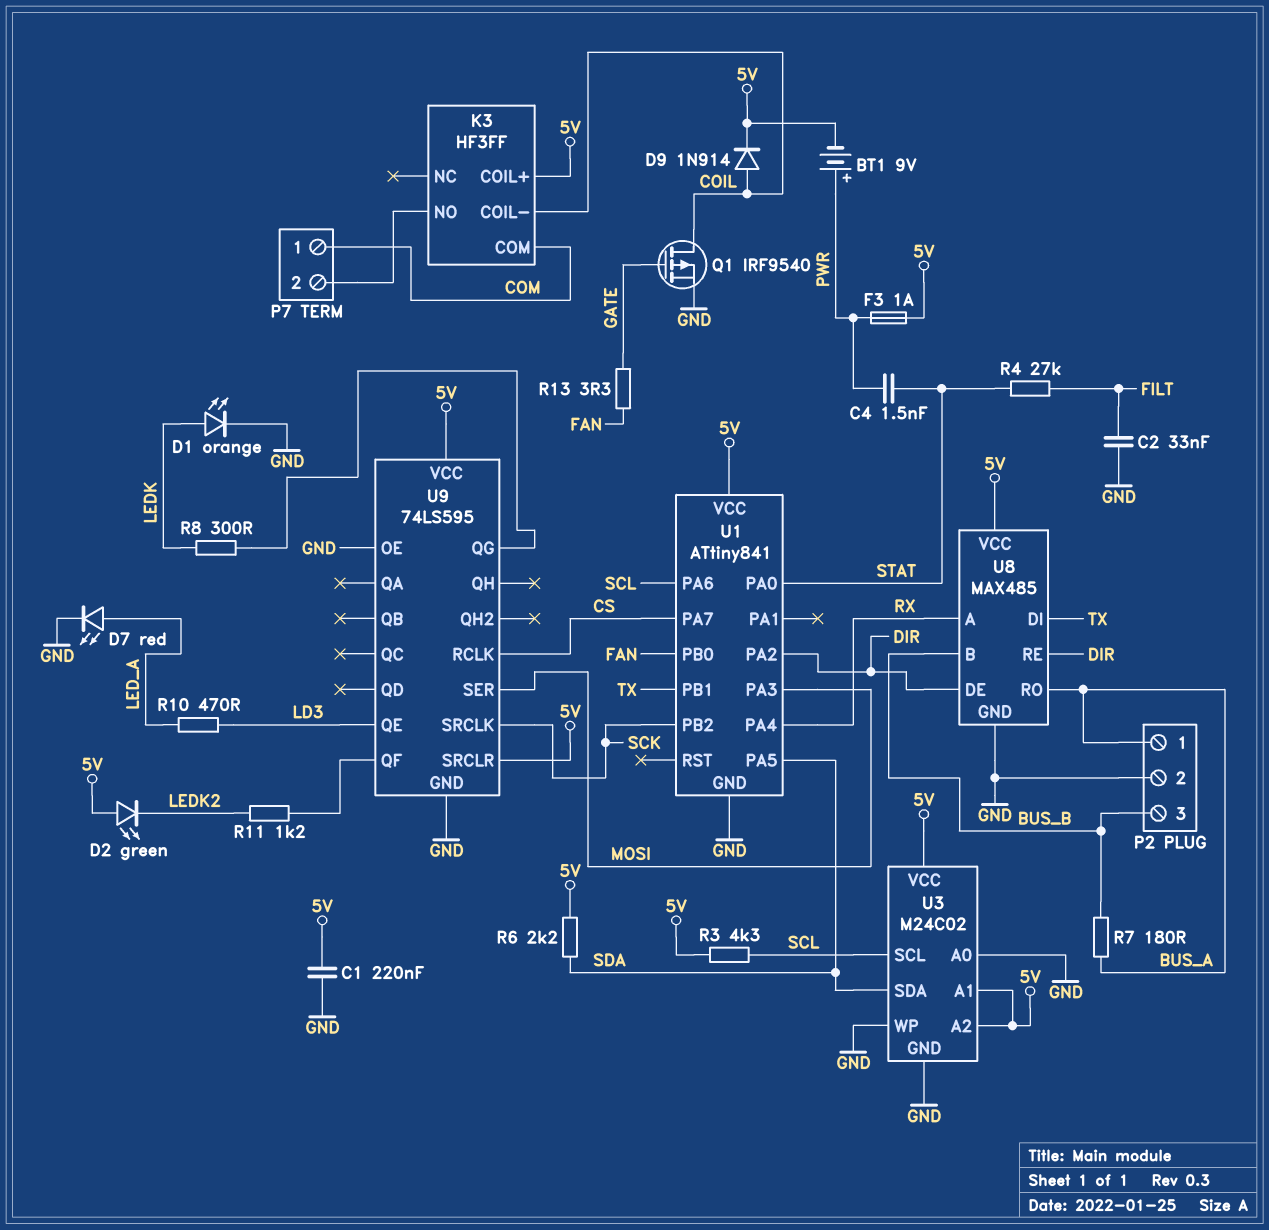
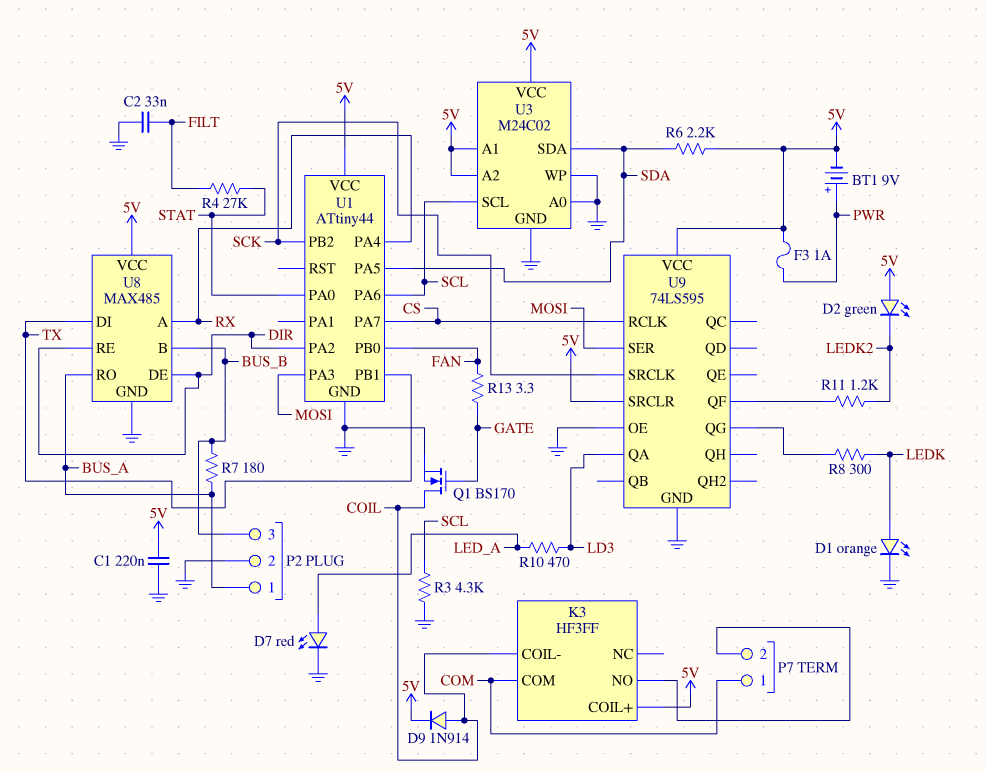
C4: 1.5nF (PWR, STAT) -> none
Q1: PMOS IRF9540 (G GATE, D COIL, S GND) -> NMOS BS170 (G GATE, D COIL, S GND)
R3: 4.3k (5V, SCL) -> 4.3k (GND, SCL)
U1: ATtiny841 -> ATtiny44
U9 pin QA: none -> LD3
U9 pin QE: LD3 -> none

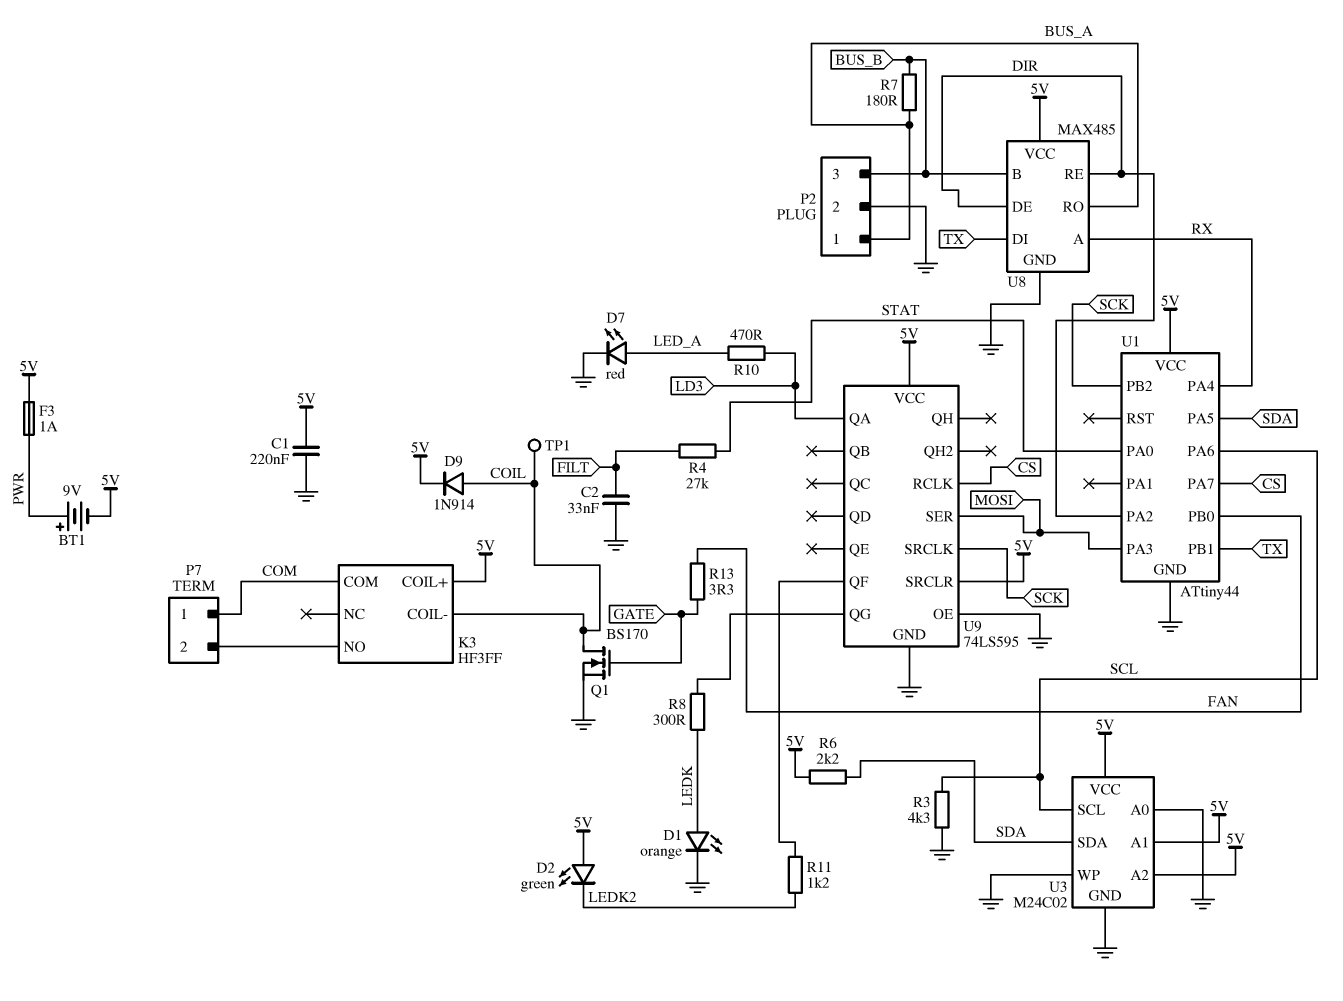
TP1: none -> test point (COIL)

